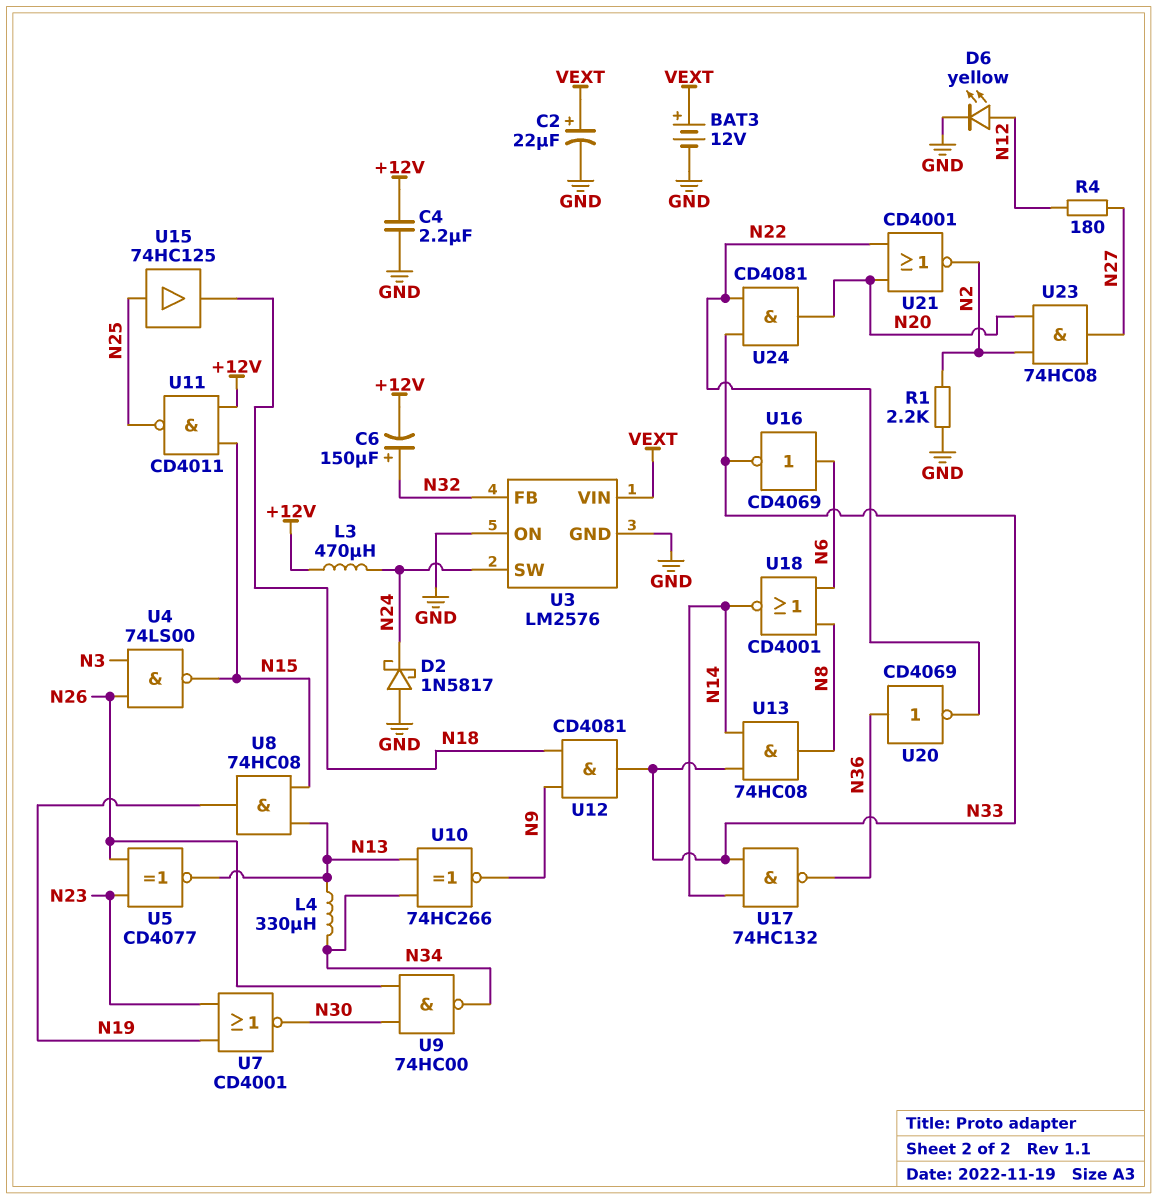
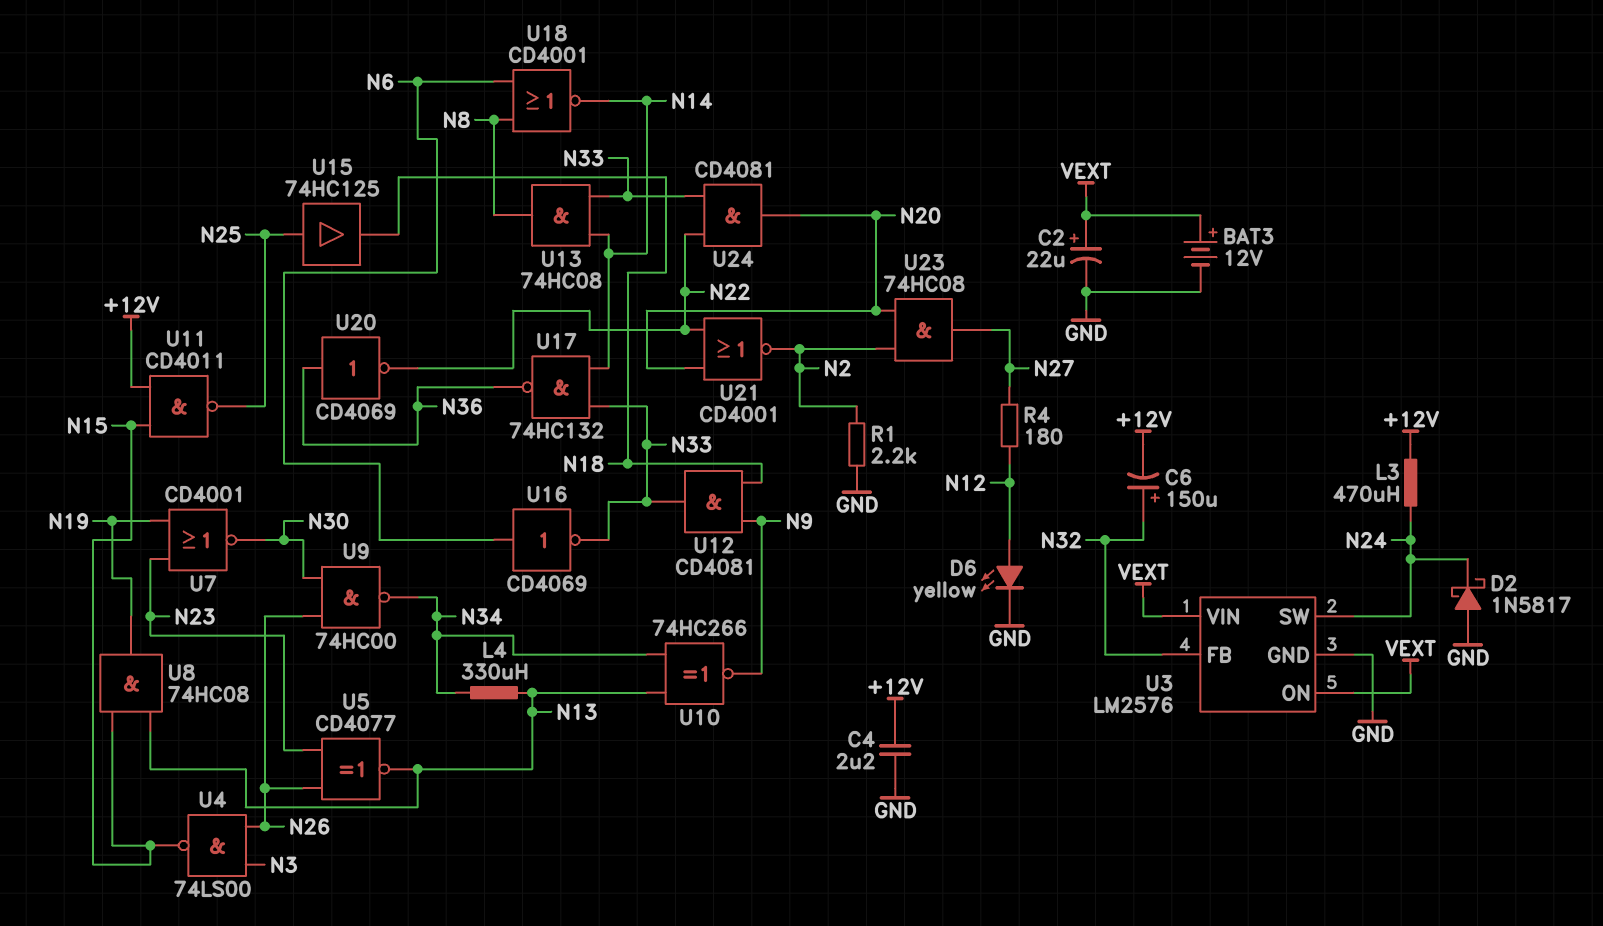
U3 pin ON: GND -> VEXT

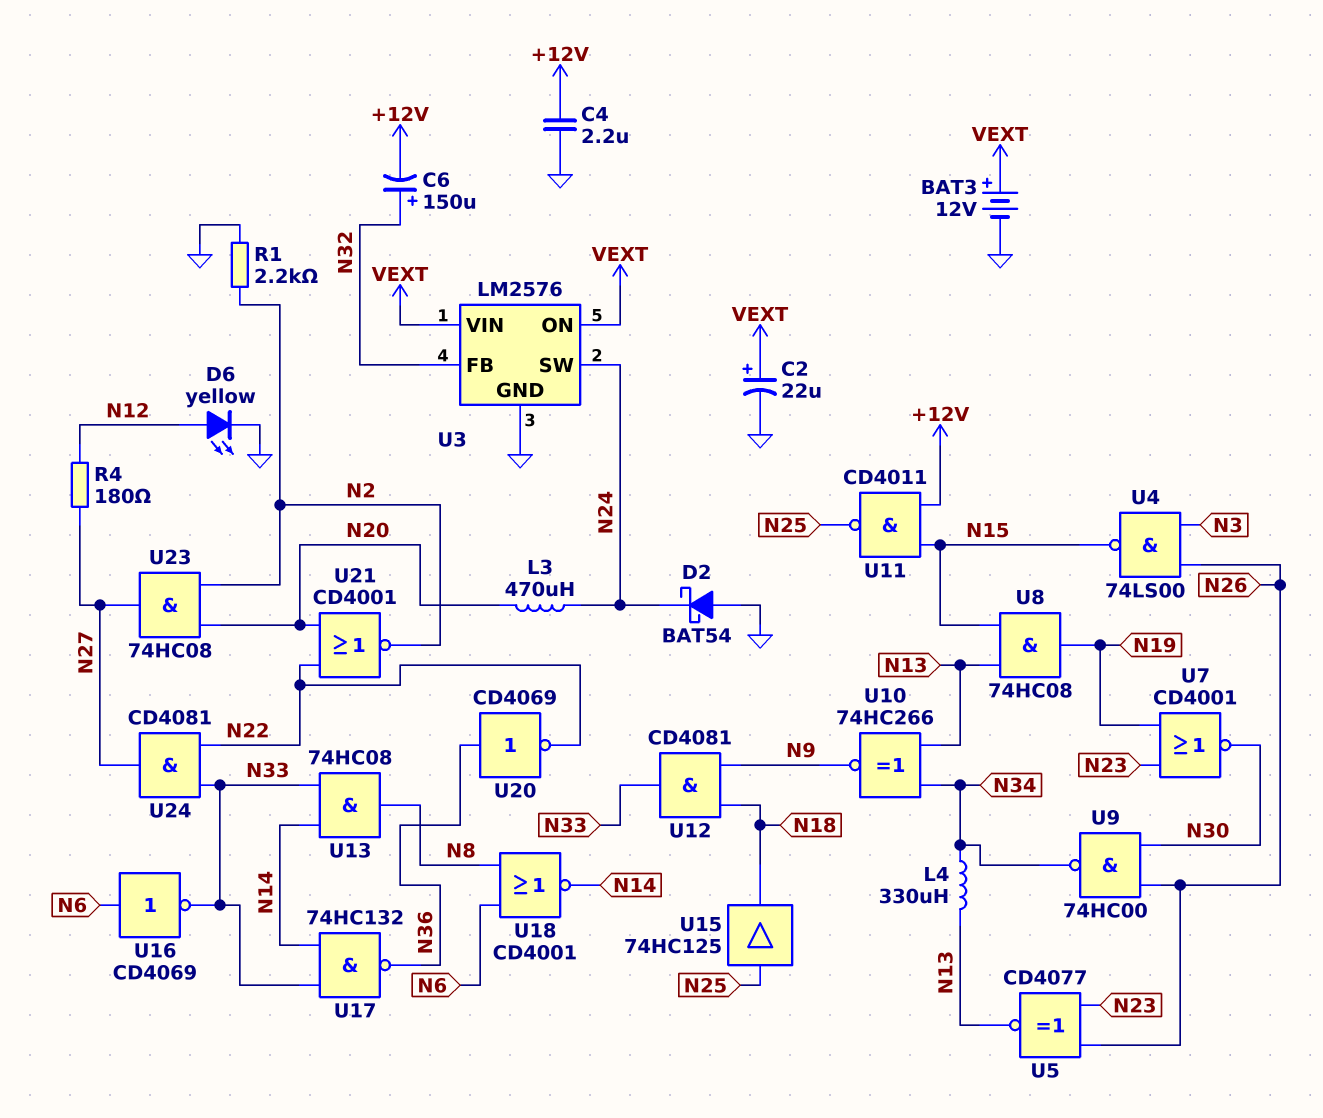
D2: schottky 1N5817 (A GND, K N24) -> schottky BAT54 (A GND, K N24)
L3: 470uH (+12V, N24) -> 470uH (N20, N24)
U24: AND CD4081 (in N22, in N33, out N20) -> AND CD4081 (in N22, in N33, out N27)

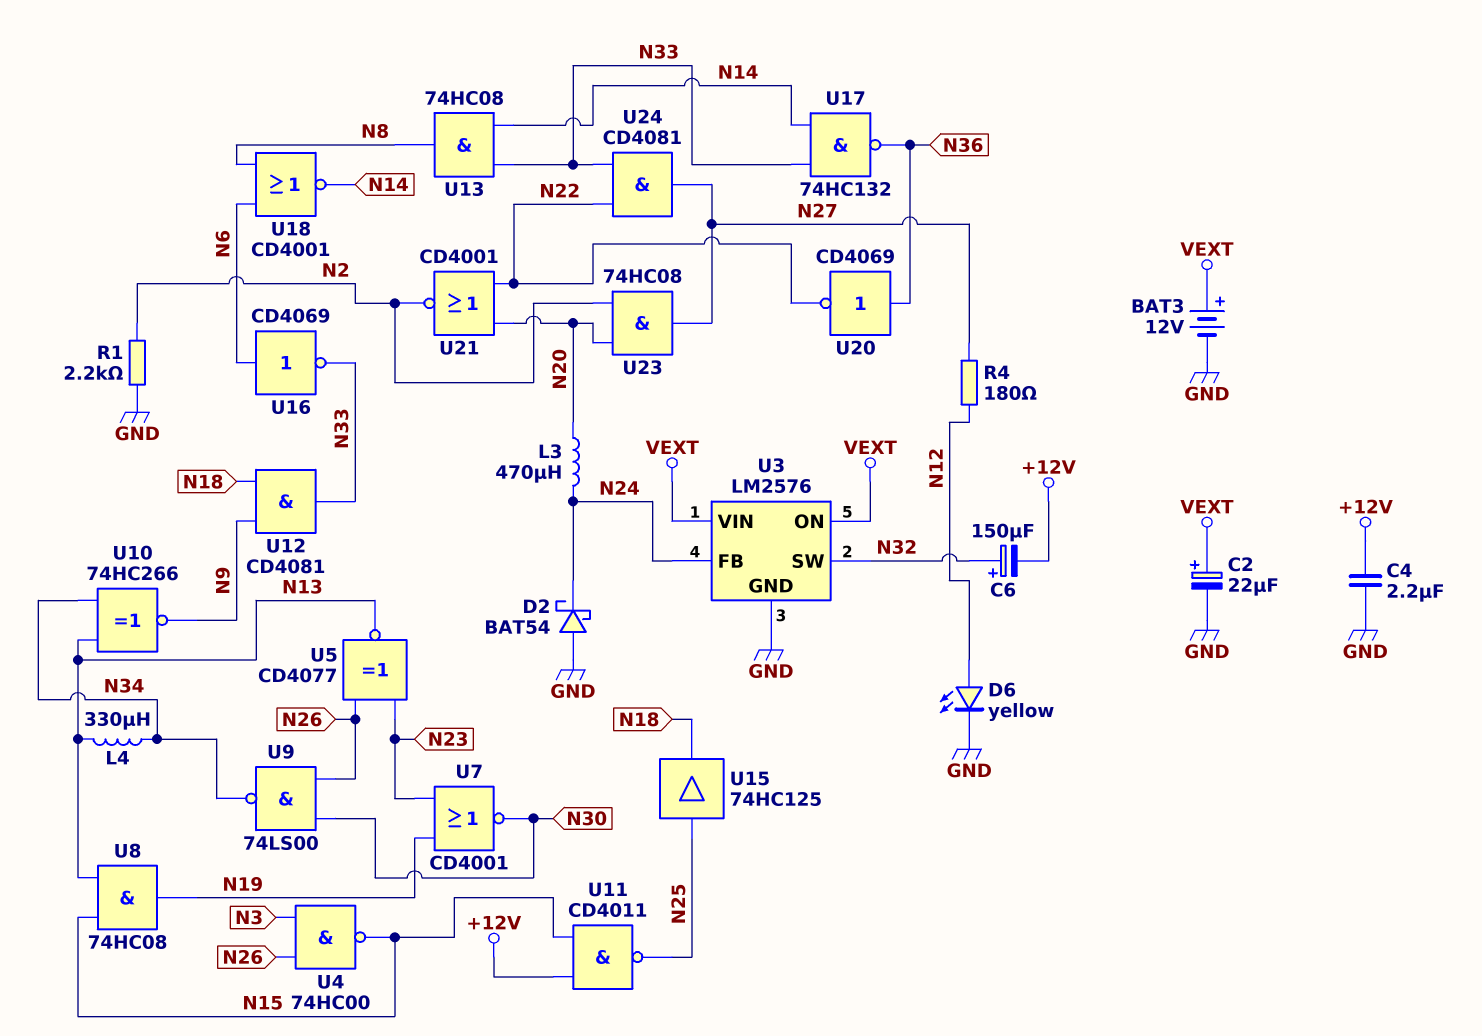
U3 pin FB: N32 -> N24
U3 pin SW: N24 -> N32
U4: NAND 74LS00 (in N3, in N26, out N15) -> NAND 74HC00 (in N3, in N26, out N15)
U9: NAND 74HC00 (in N26, in N30, out N34) -> NAND 74LS00 (in N26, in N30, out N34)

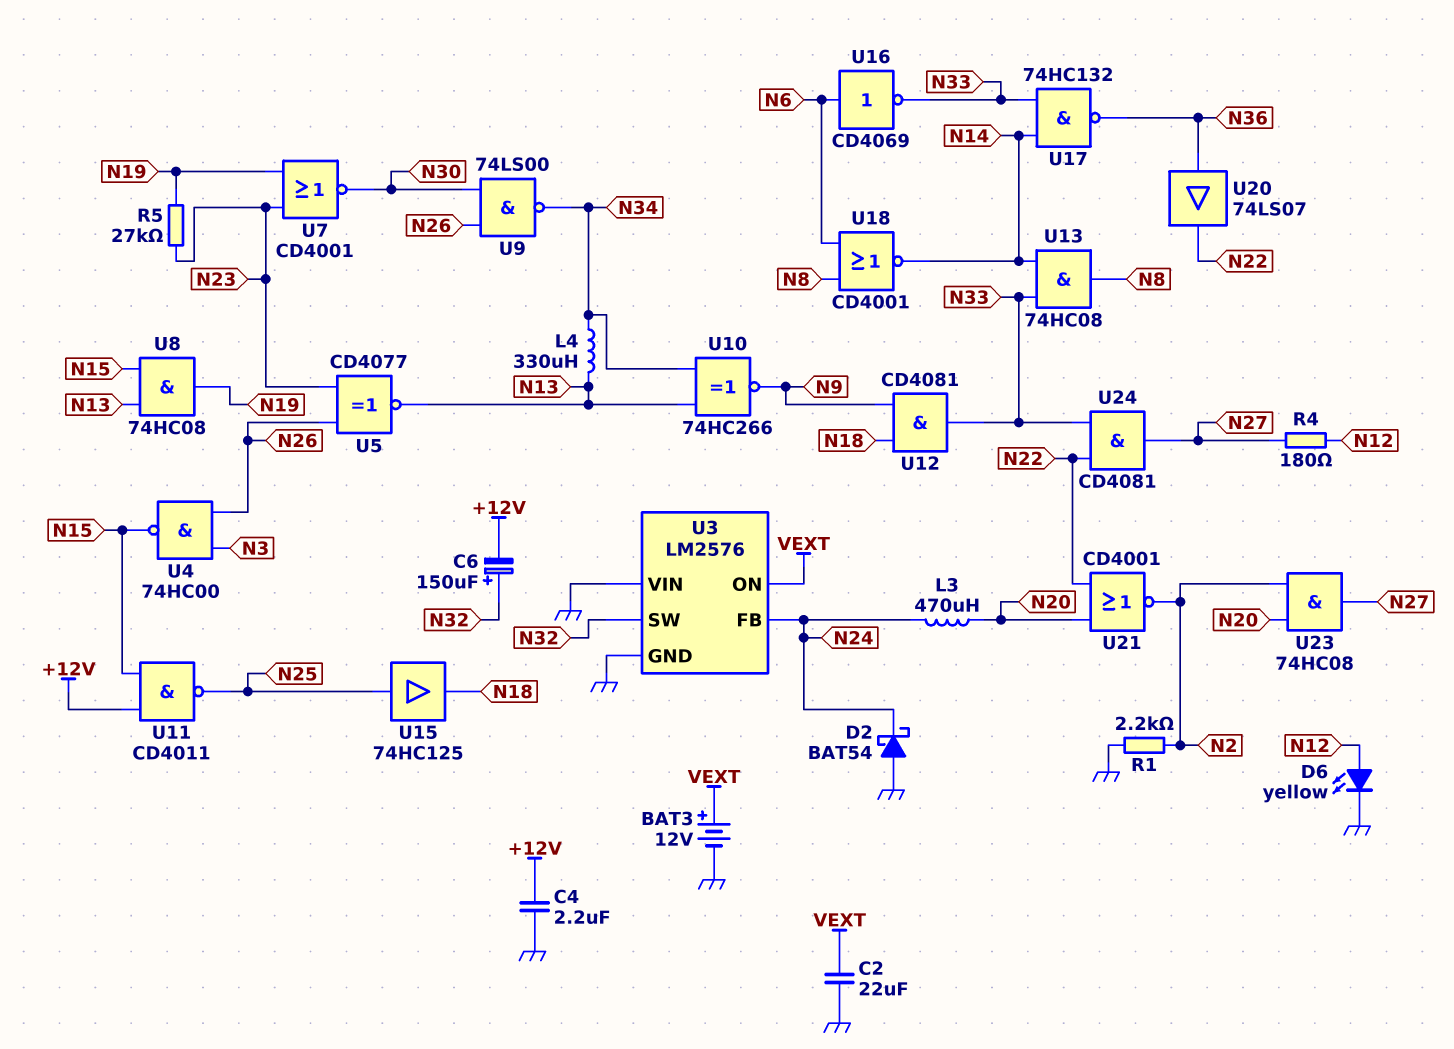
C2: 22uF (plus VEXT, minus GND) -> 22uF (GND, VEXT)
R5: none -> 27k (N19, N23)
U3 pin VIN: VEXT -> GND
U20: NOT CD4069 (in N36, out N22) -> buffer 74LS07 (in N36, out N22)

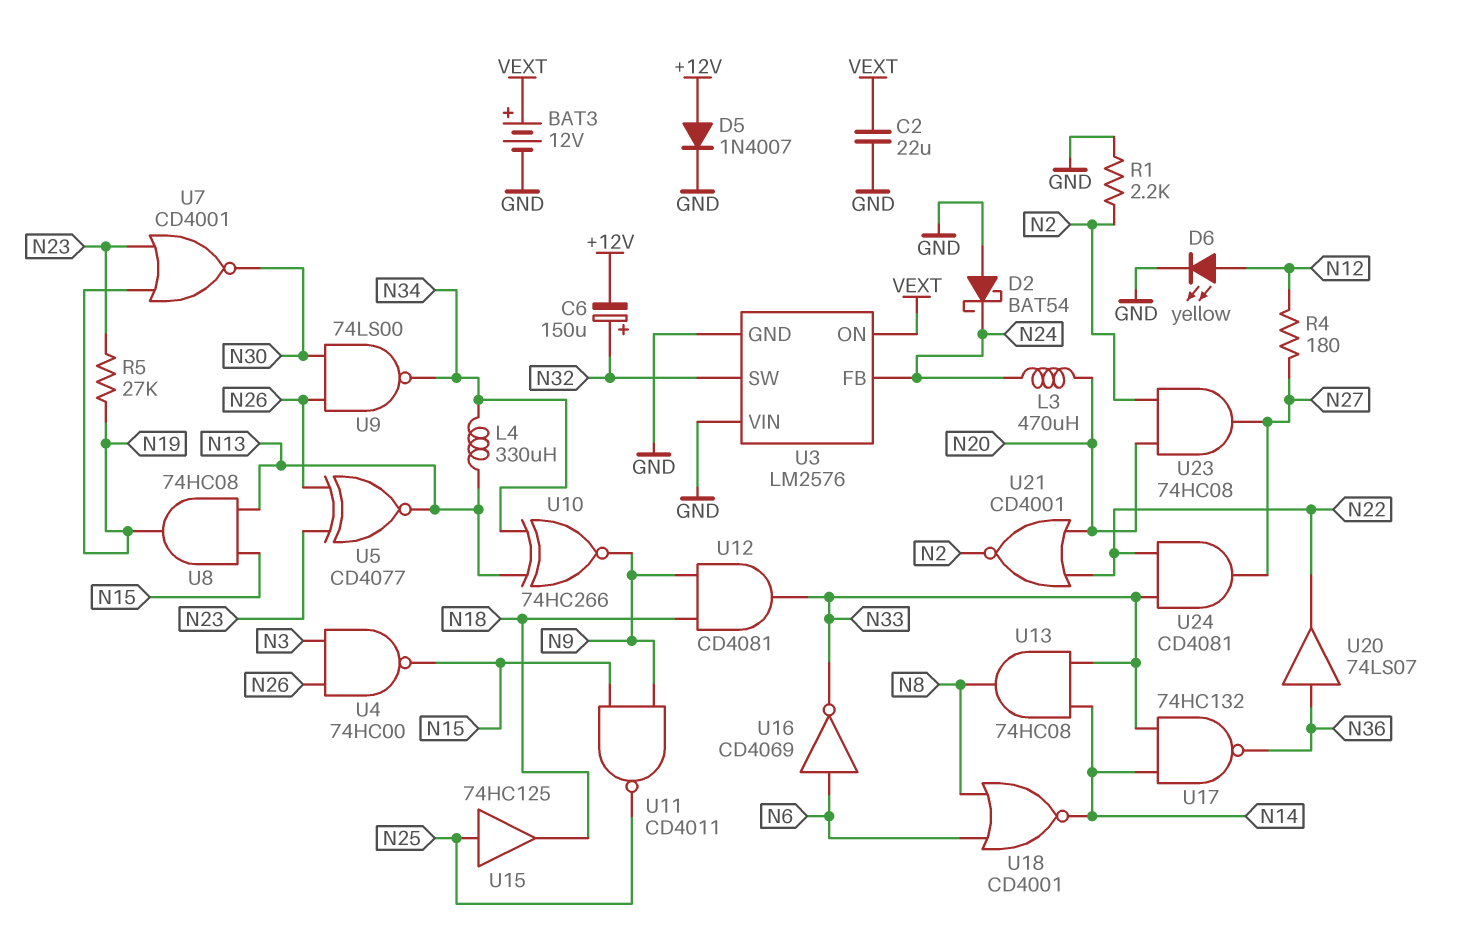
C4: 2.2uF (+12V, GND) -> none
D5: none -> diode 1N4007 (A +12V, K GND)
U11: NAND CD4011 (in +12V, in N15, out N25) -> NAND CD4011 (in N9, in N15, out N25)

